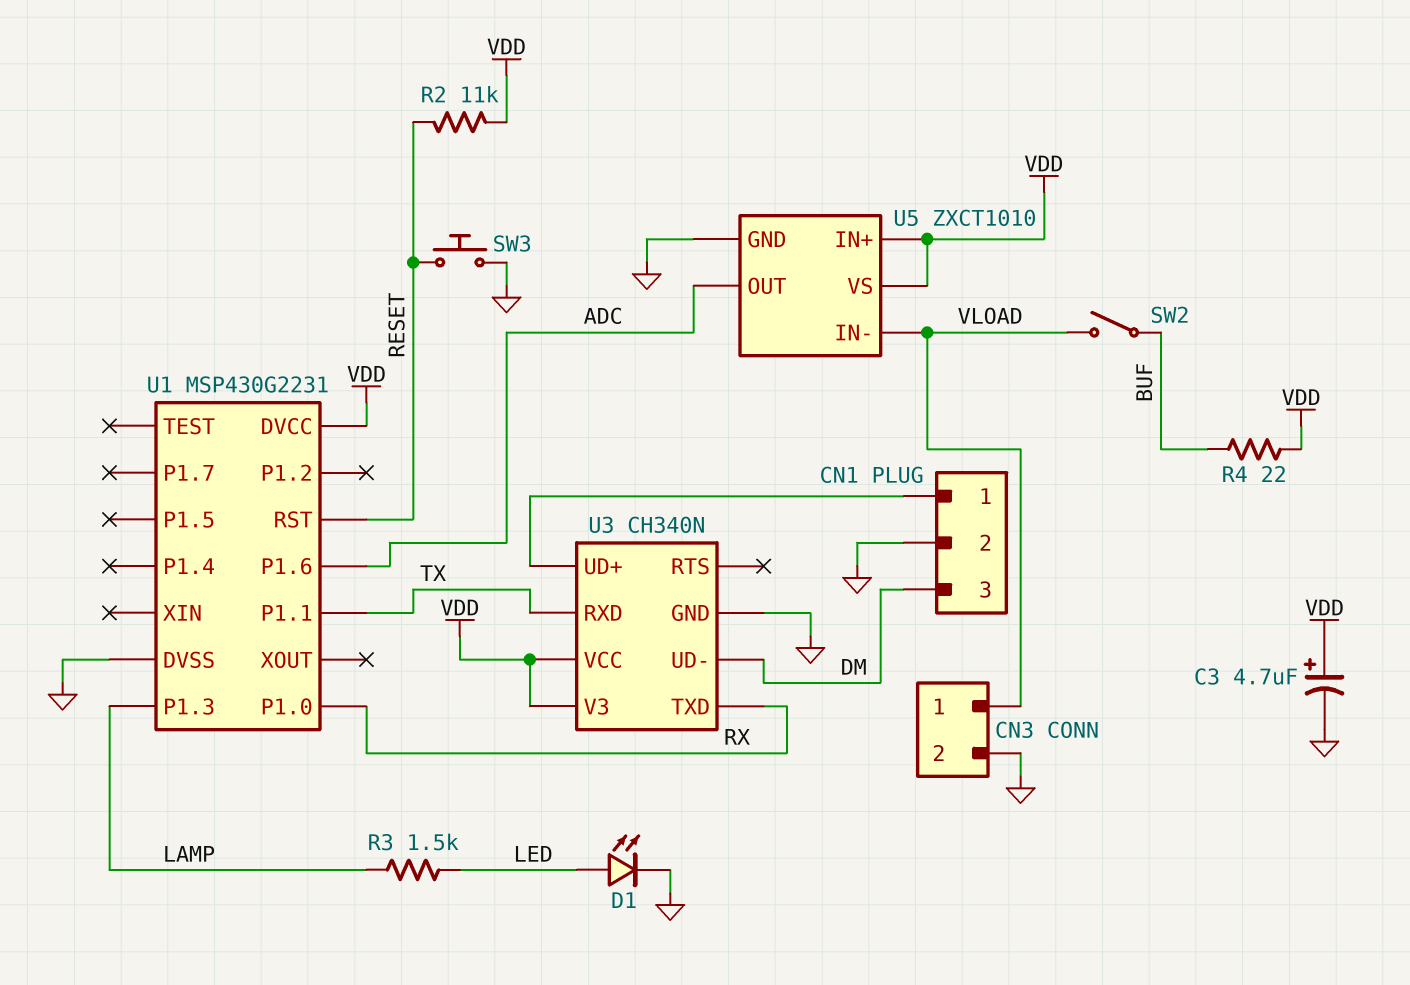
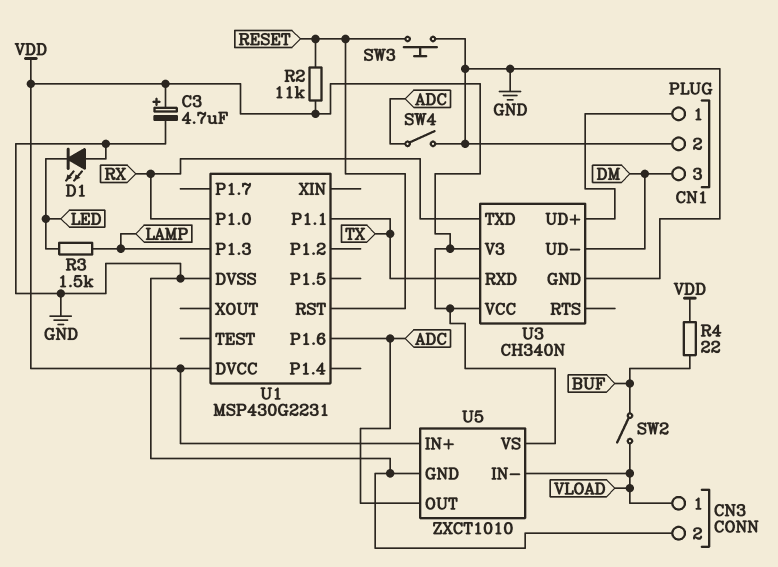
D1: LED (A LED, K GND) -> LED (A GND, K LED)
SW4: none -> switch (ADC, GND)

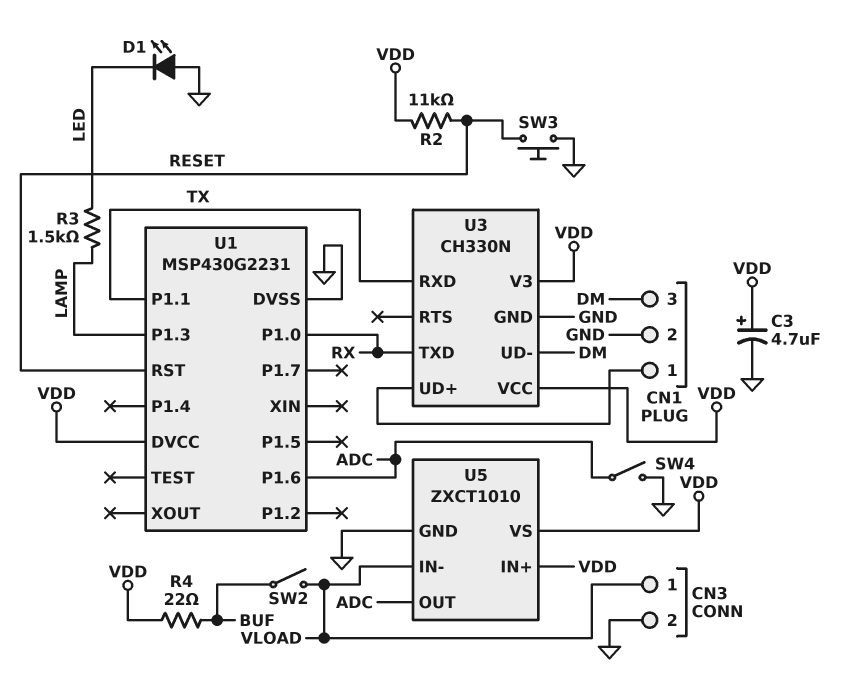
U3: CH340N -> CH330N

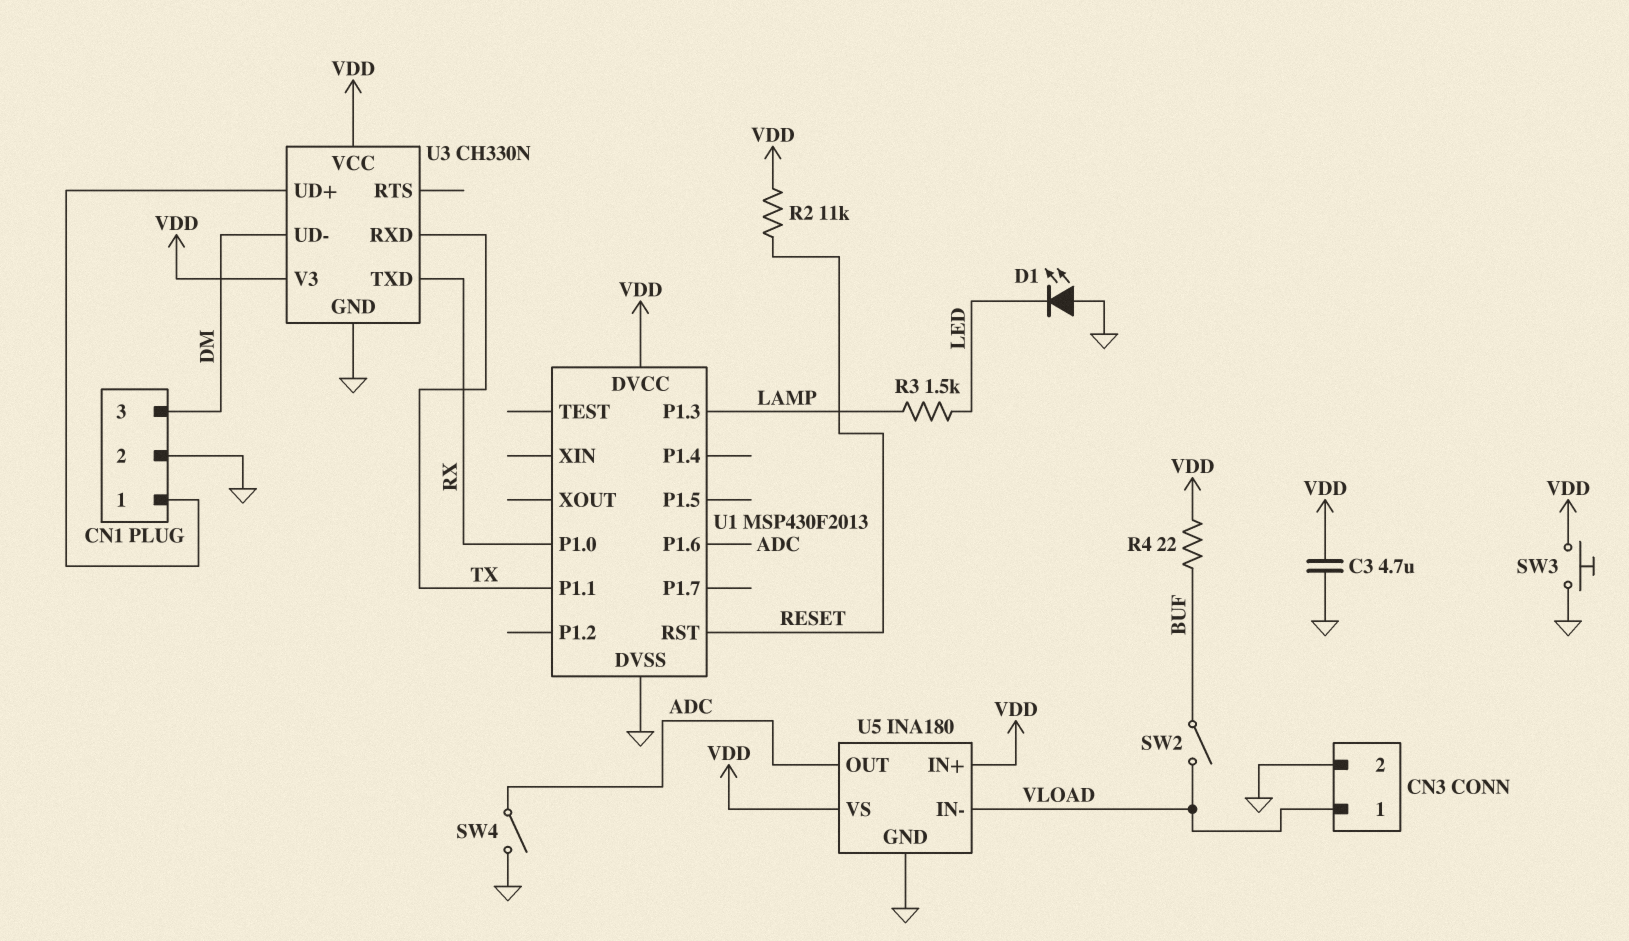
C3: 4.7uF (plus VDD, minus GND) -> 4.7uF (GND, VDD)
SW3: button (GND, RESET) -> button (GND, VDD)
U1: MSP430G2231 -> MSP430F2013
U5: ZXCT1010 -> INA180

